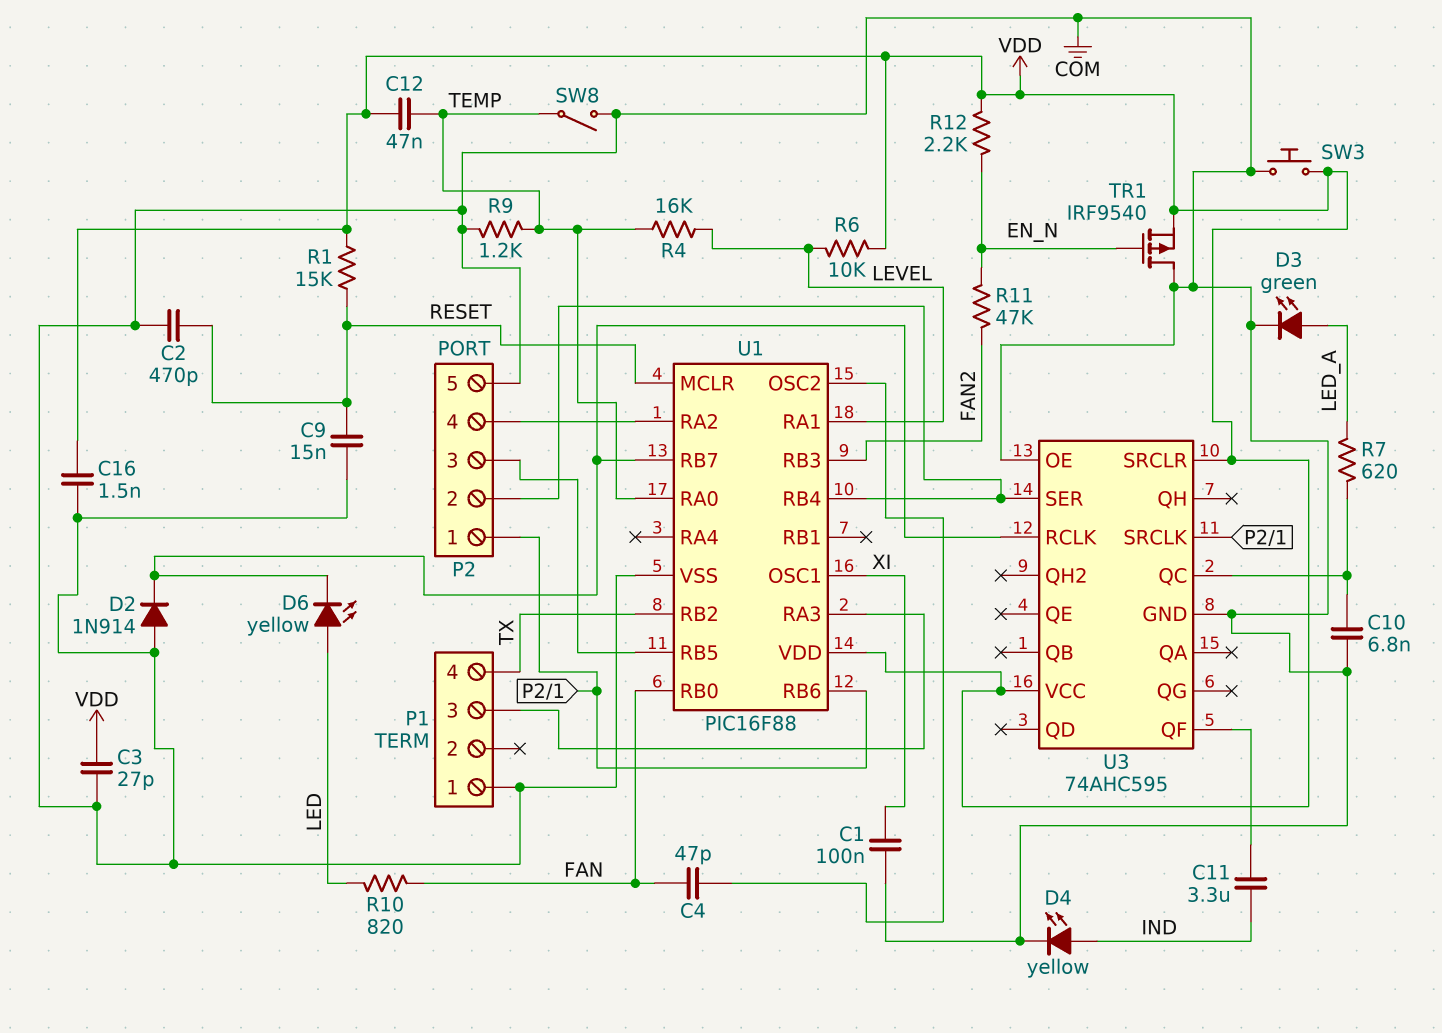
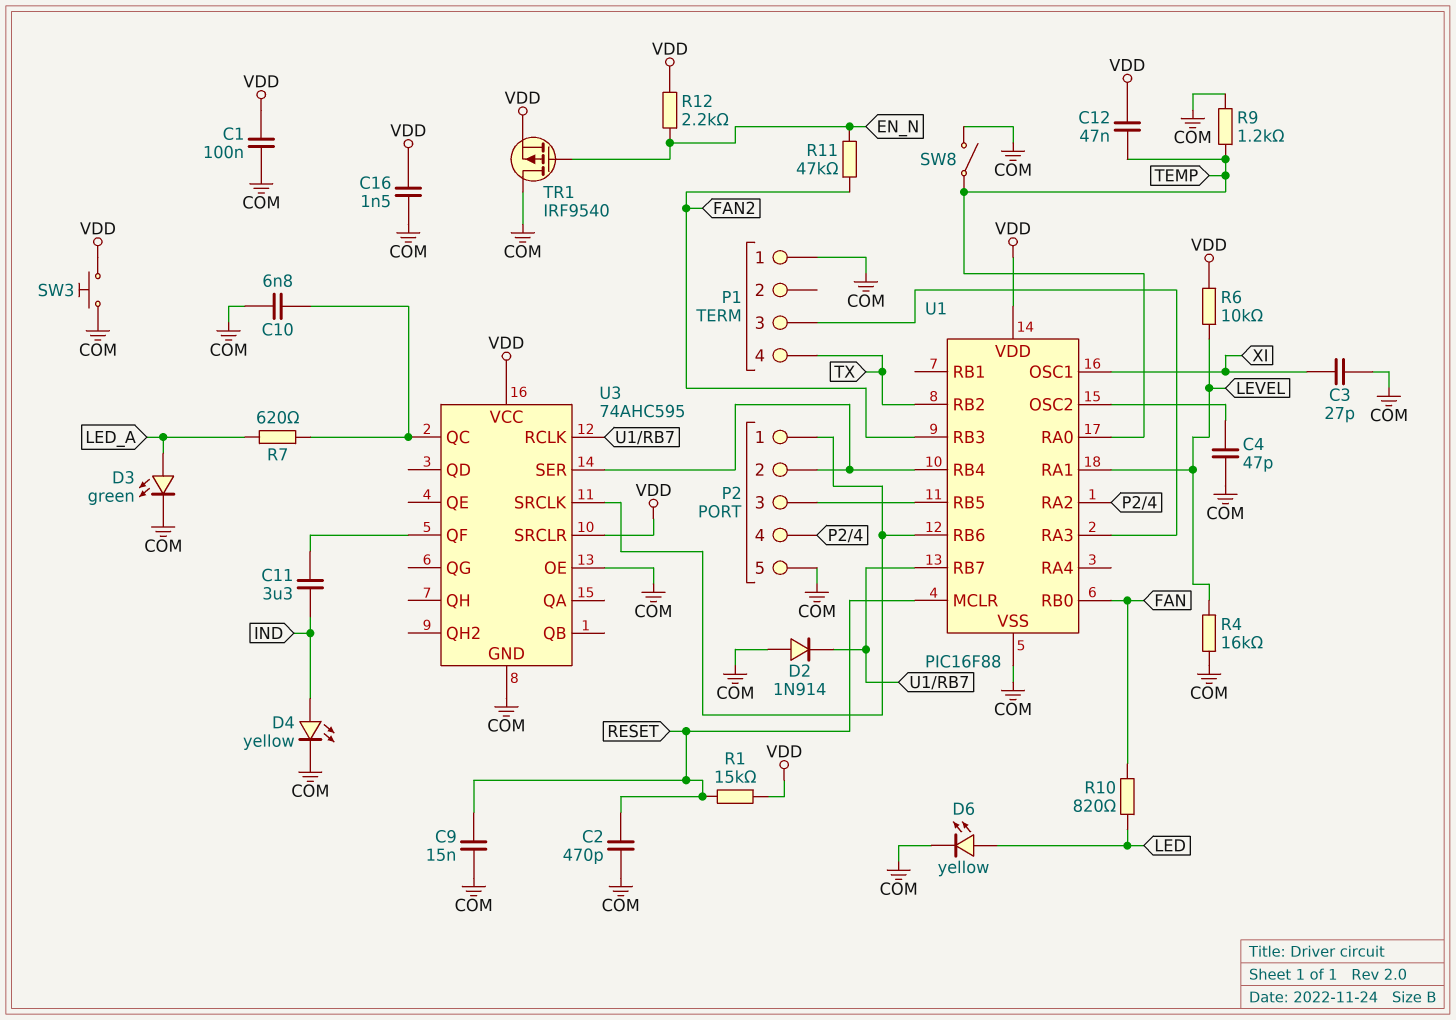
C1: 100nF (COM, XI) -> 100nF (COM, VDD)
C3: 27pF (COM, VDD) -> 27pF (COM, XI)
C4: 47pF (FAN, U1/OSC2) -> 47pF (COM, U1/OSC2)
D6: LED yellow (A LED, K U1/RB7) -> LED yellow (A LED, K COM)
R4: 16k (LEVEL, TEMP) -> 16k (COM, LEVEL)

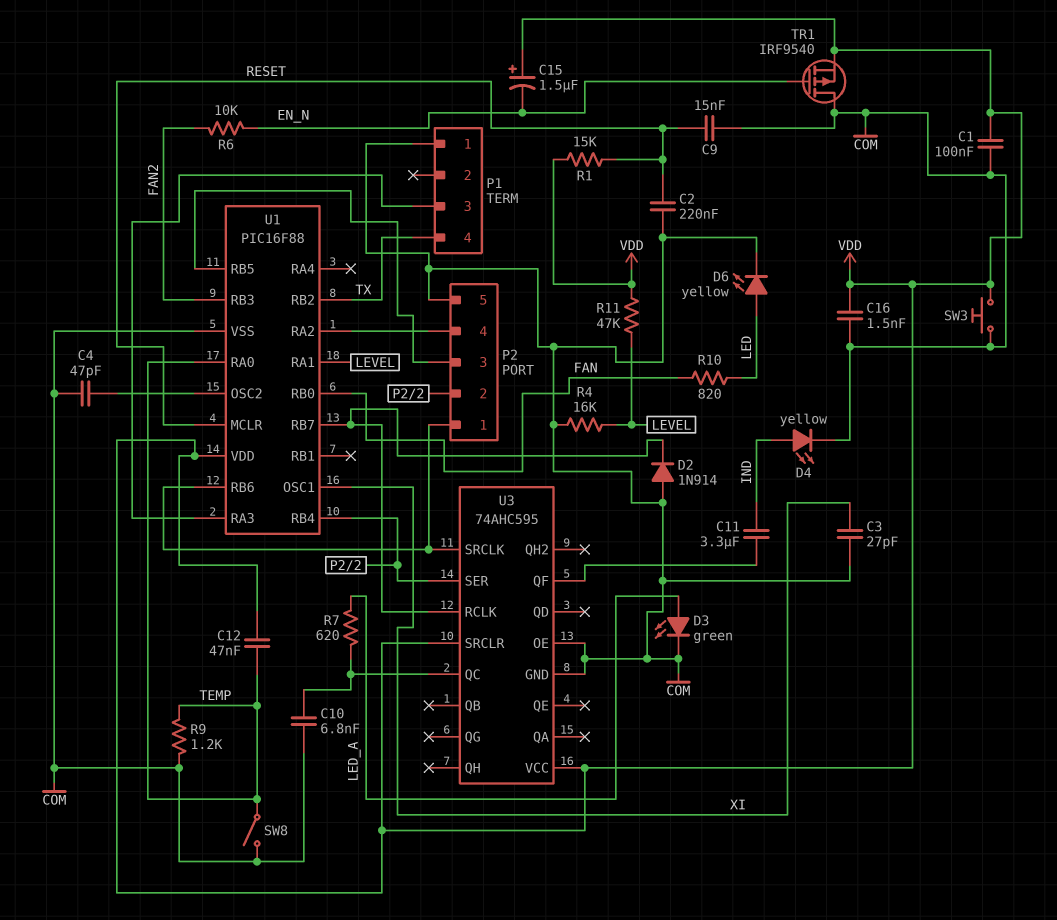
C2: 470pF (COM, RESET) -> 220nF (COM, RESET)
C15: none -> 1.5uF (plus VDD, minus EN_N)
R6: 10k (LEVEL, VDD) -> 10k (EN_N, FAN2)
R11: 47k (EN_N, FAN2) -> 47k (LEVEL, VDD)
R12: 2.2k (EN_N, VDD) -> none

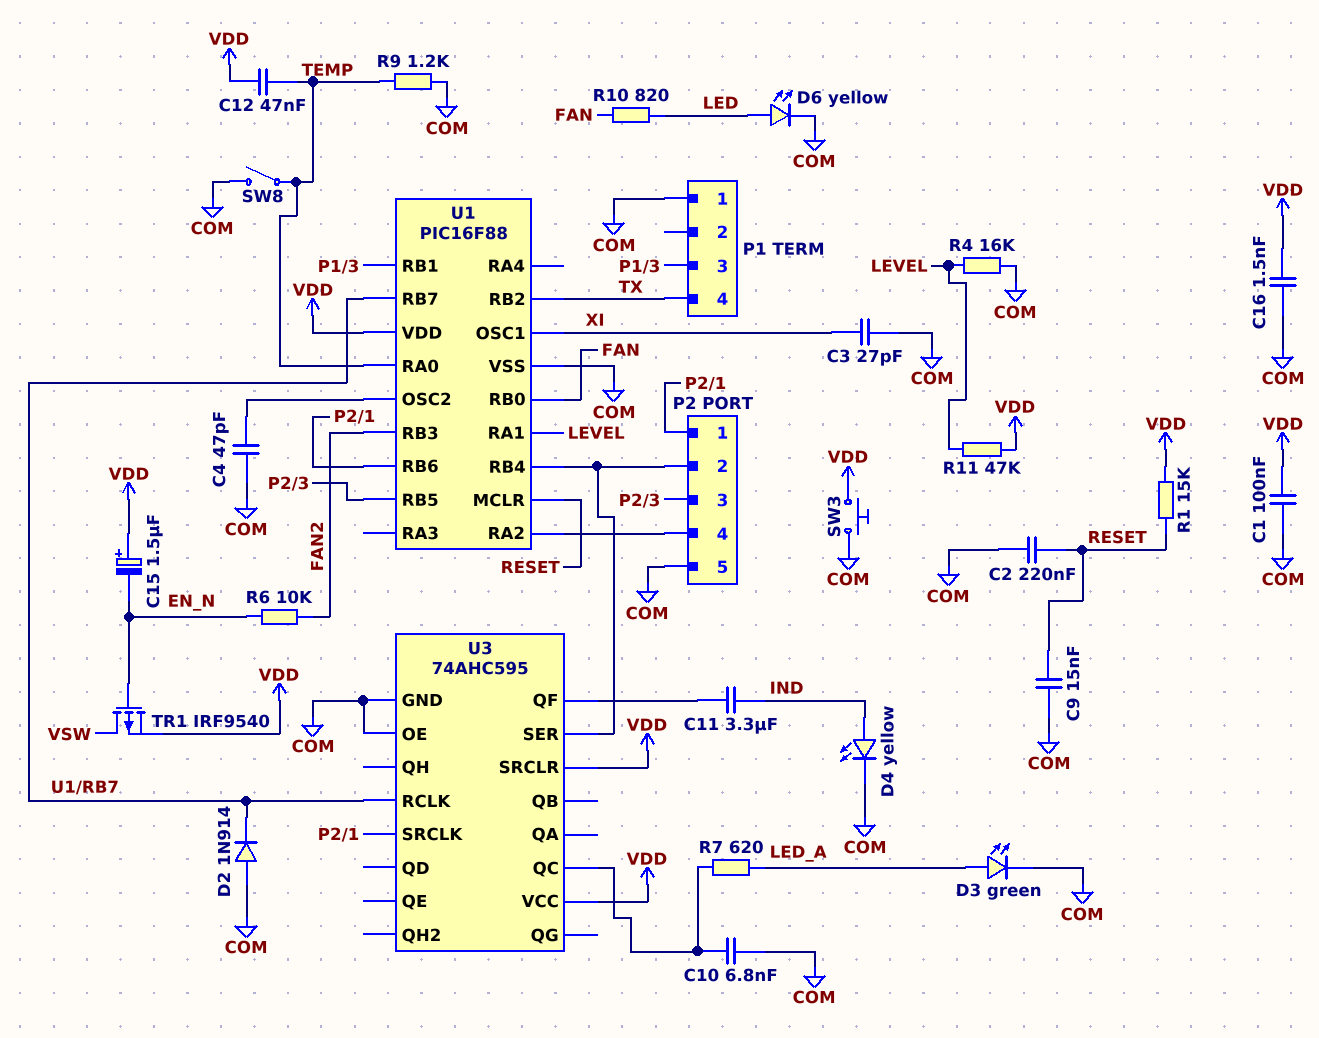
TR1: PMOS IRF9540 (G EN_N, D COM, S VDD) -> PMOS IRF9540 (G EN_N, D VSW, S VDD)
U1 pin RA3: P1/3 -> none
U1 pin RB1: none -> P1/3

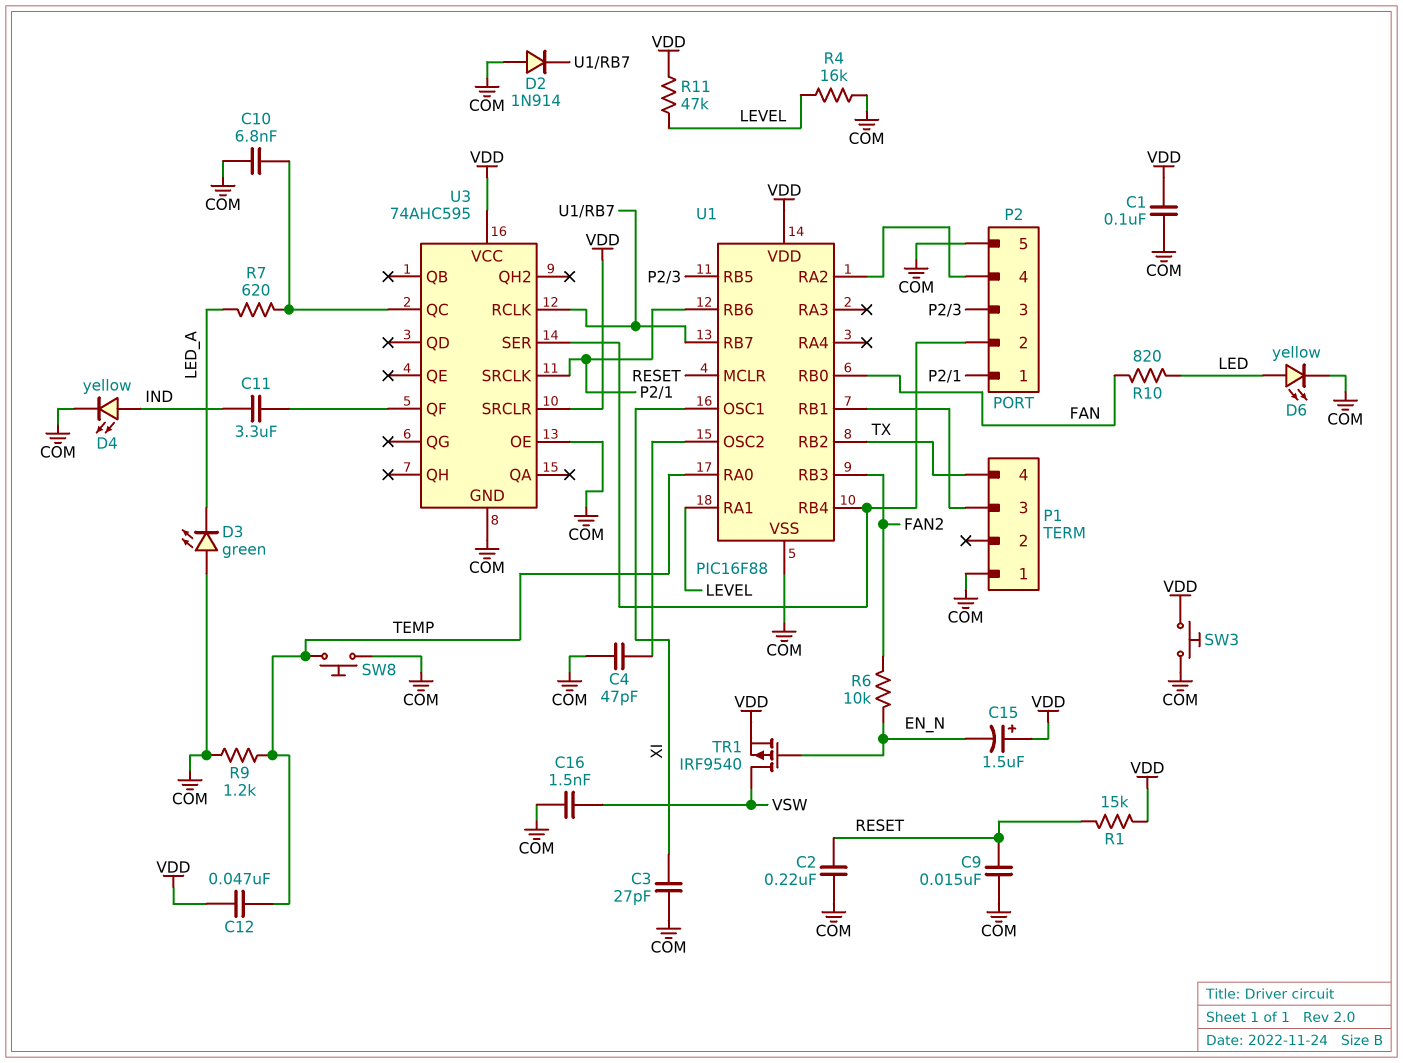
C16: 1.5nF (COM, VDD) -> 1.5nF (COM, VSW)
D3: LED green (A LED_A, K COM) -> LED green (A COM, K LED_A)
SW8: switch (COM, TEMP) -> button (COM, TEMP)

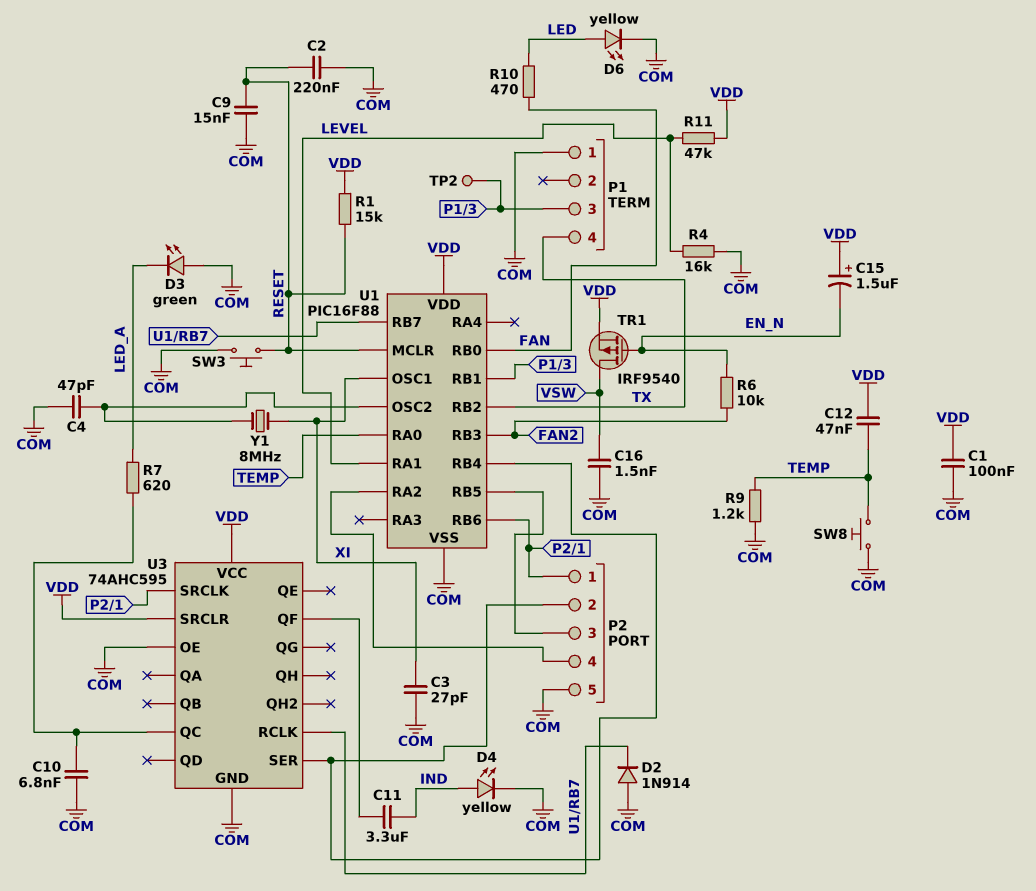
R10: 820 (FAN, LED) -> 470 (FAN, LED)
SW3: button (COM, VDD) -> button (COM, RESET)
TP2: none -> test point (P1/3)
Y1: none -> 8MHz (U1/OSC2, XI)

